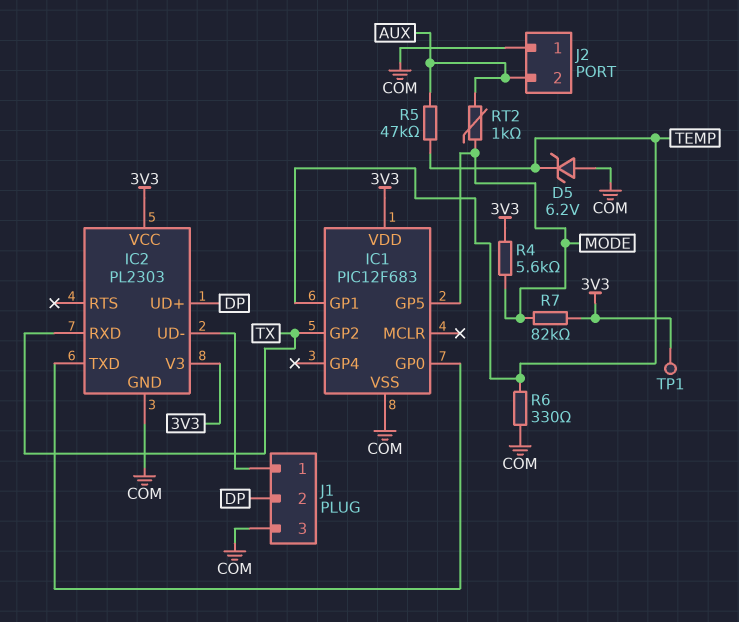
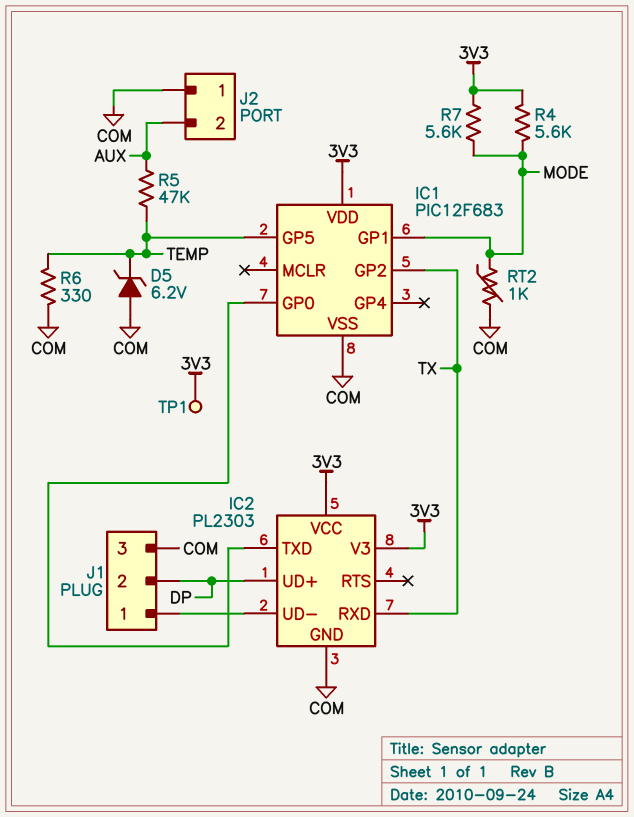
IC1 pin GP1: TEMP -> MODE
IC1 pin GP5: MODE -> TEMP
R7: 82k (3V3, MODE) -> 5.6k (3V3, MODE)
RT2: 1k (AUX, MODE) -> 1k (COM, MODE)

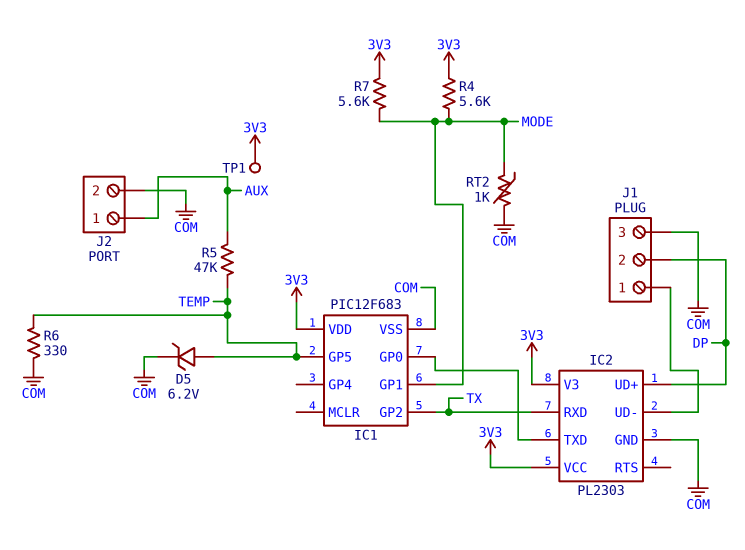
D5: zener 6.2V (A COM, K TEMP) -> zener 6.2V (A TEMP, K COM)
J2 pin 1: COM -> AUX
J2 pin 2: AUX -> COM

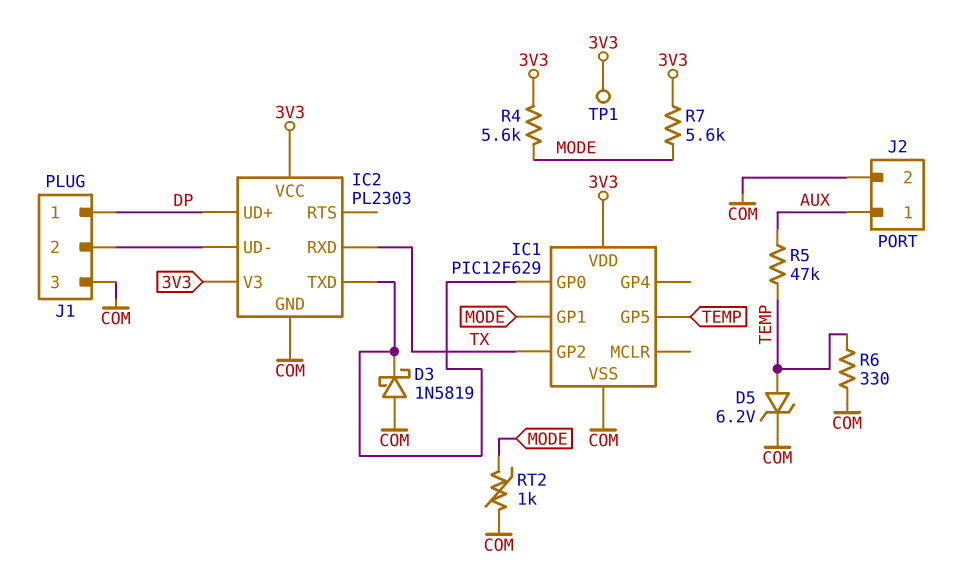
D3: none -> schottky 1N5819 (A COM, K IC1/GP0)
IC1: PIC12F683 -> PIC12F629
J1 pin 1: IC2/UD- -> DP
J1 pin 2: DP -> IC2/UD-

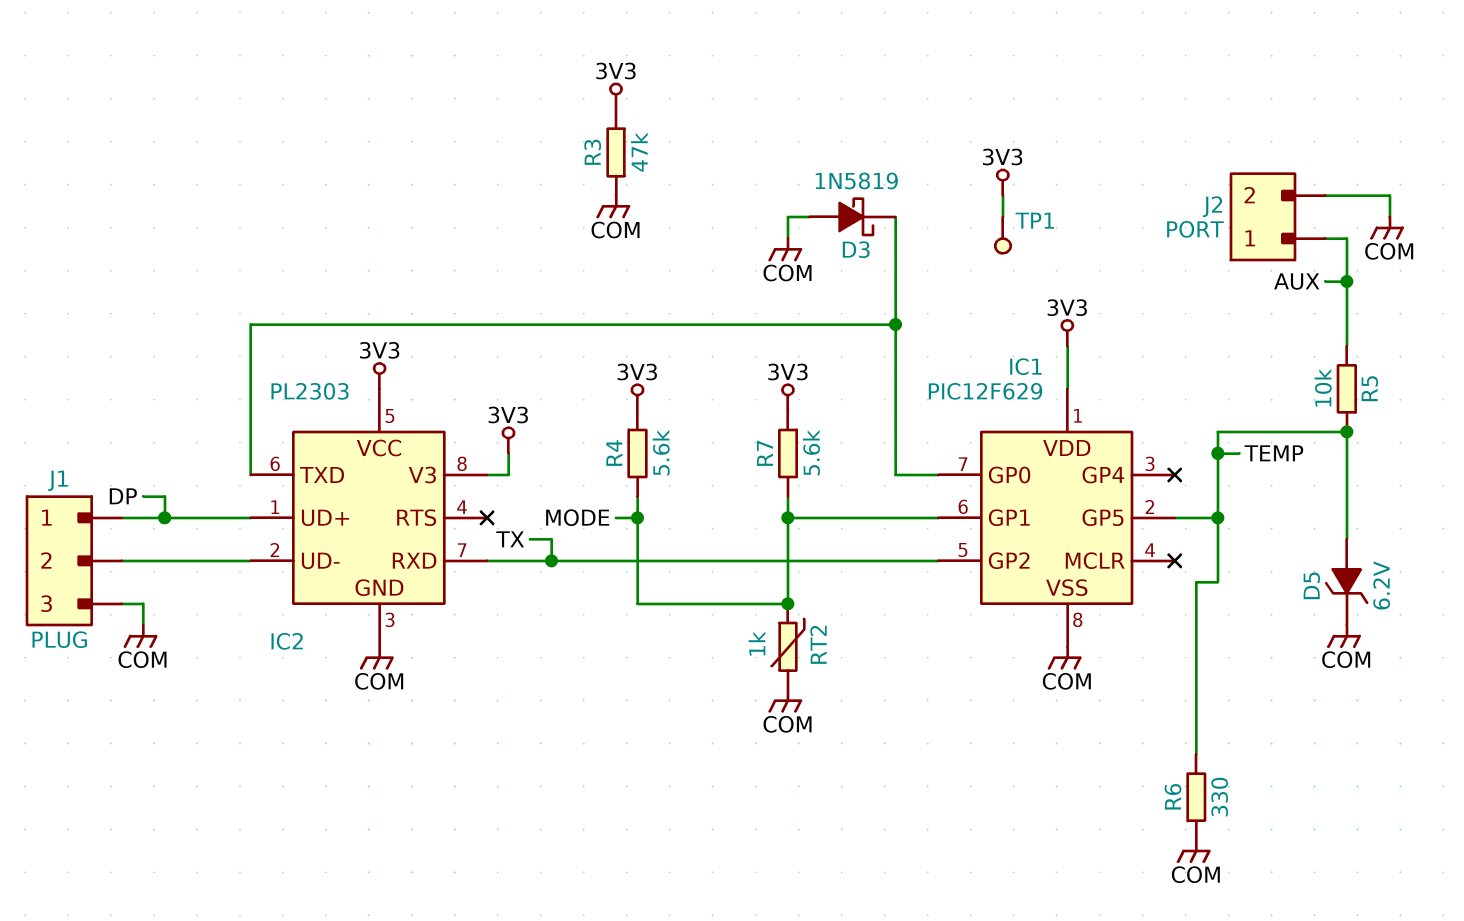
R3: none -> 47k (3V3, COM)
R5: 47k (AUX, TEMP) -> 10k (AUX, TEMP)

